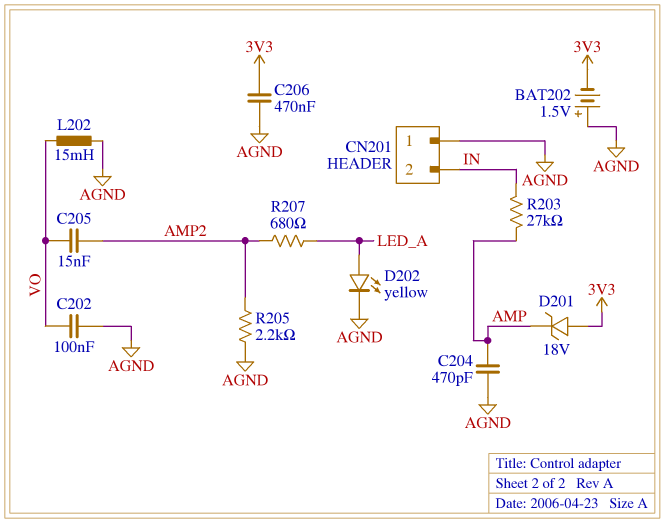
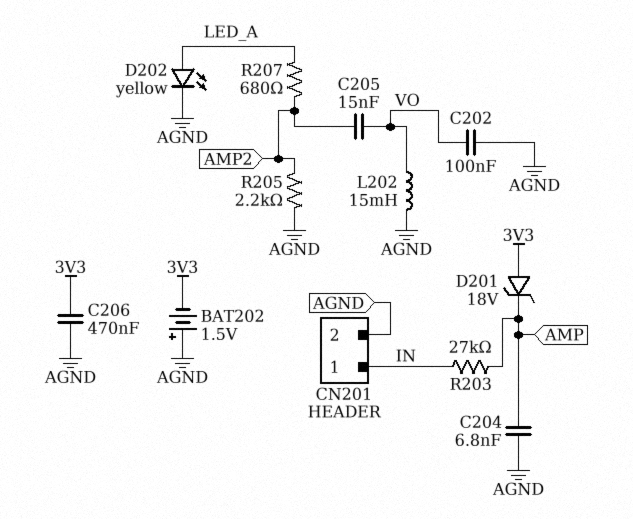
C204: 470pF (AGND, AMP) -> 6.8nF (AGND, AMP)
CN201 pin 1: AGND -> IN
CN201 pin 2: IN -> AGND

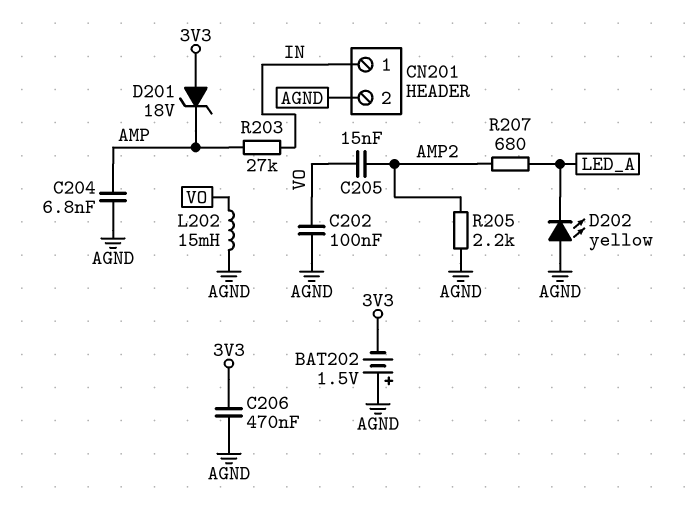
D202: LED yellow (A LED_A, K AGND) -> LED yellow (A AGND, K LED_A)

